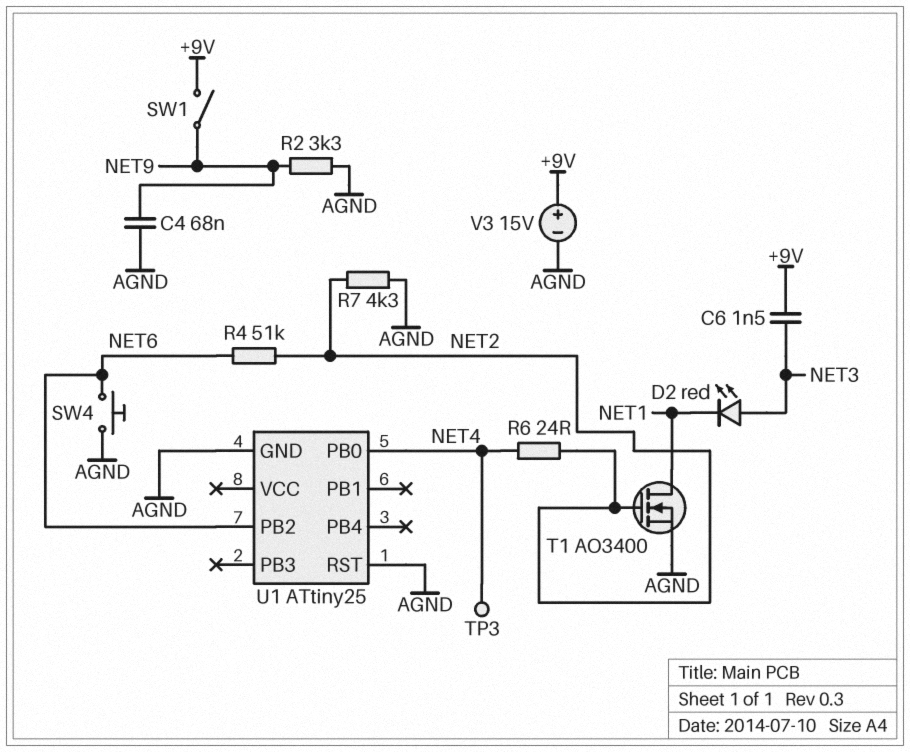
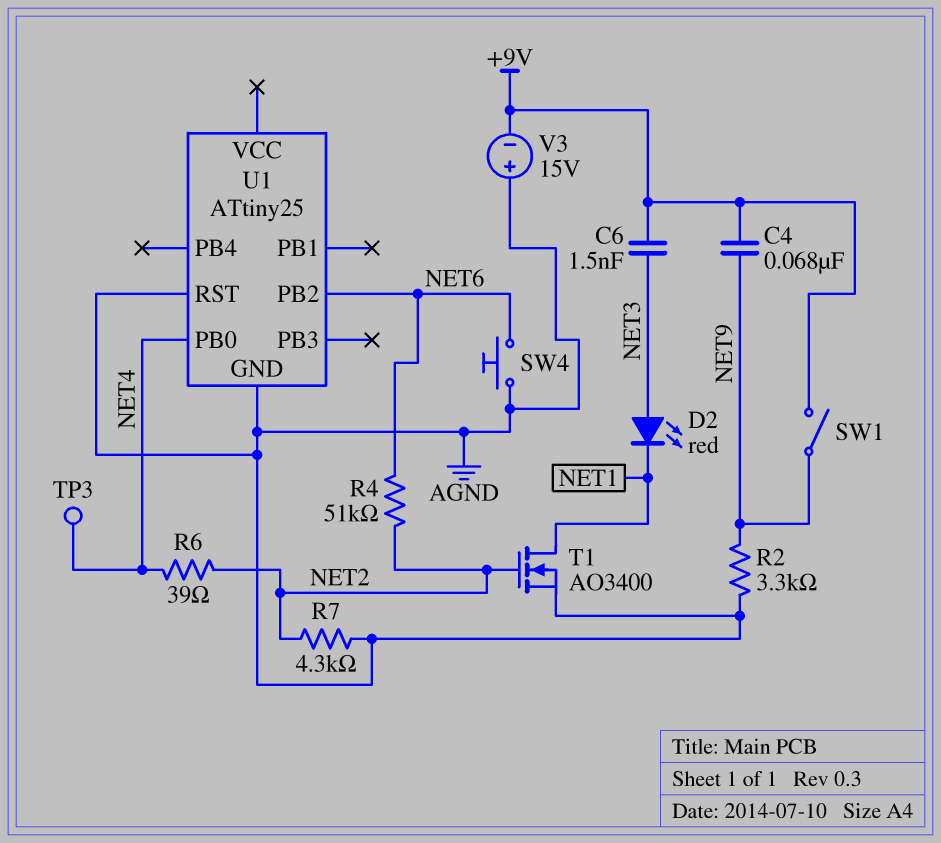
C4: 68nF (AGND, NET9) -> 68nF (+9V, NET9)
R6: 24 (NET2, NET4) -> 39 (NET2, NET4)
V3: 15V (plus +9V, minus AGND) -> 15V (plus AGND, minus +9V)

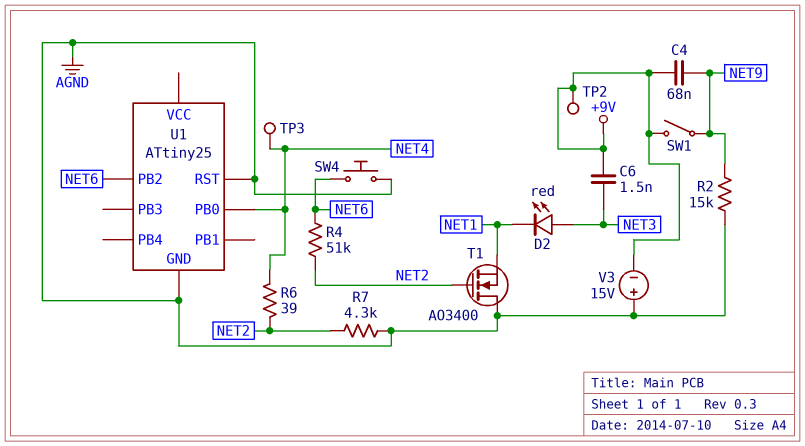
R2: 3.3k (AGND, NET9) -> 15k (AGND, NET9)
T1: NMOS AO3400 (G NET2, D NET1, S AGND) -> NMOS AO3400 (G NET2, D AGND, S NET1)
TP2: none -> test point (+9V)

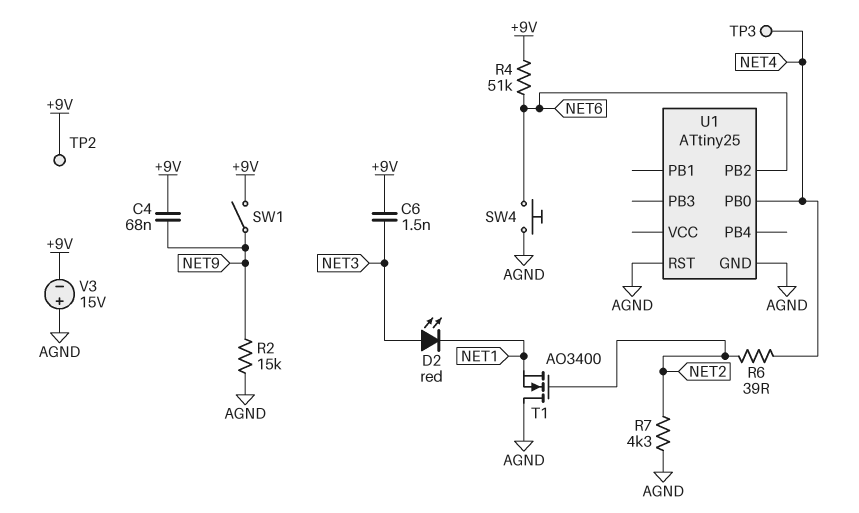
R4: 51k (NET2, NET6) -> 51k (+9V, NET6)

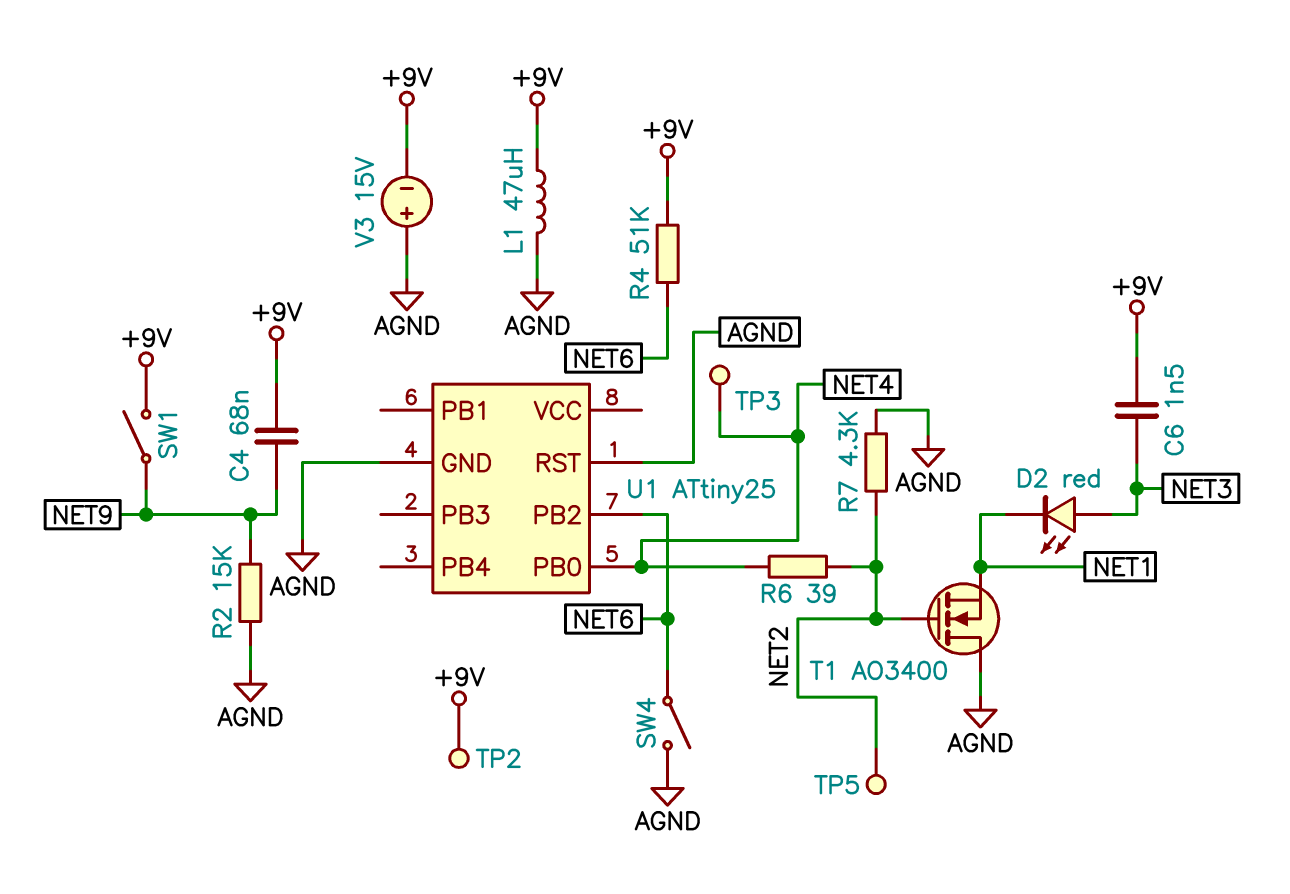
L1: none -> 47uH (+9V, AGND)
SW4: button (AGND, NET6) -> switch (AGND, NET6)
TP5: none -> test point (NET2)

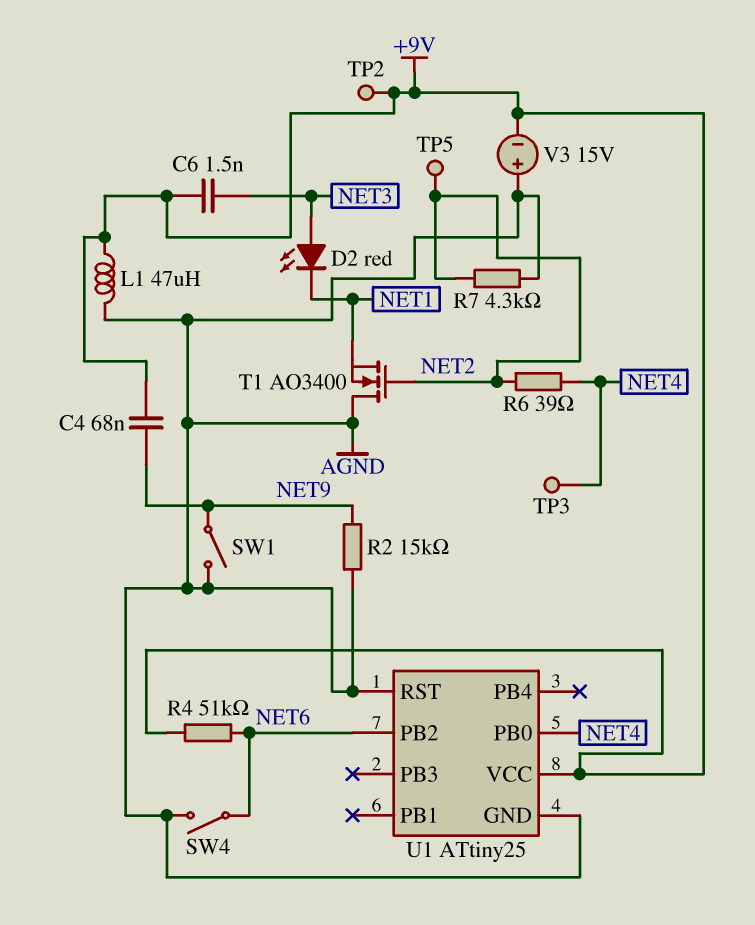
SW1: switch (+9V, NET9) -> switch (AGND, NET9)
U1 pin VCC: none -> +9V

